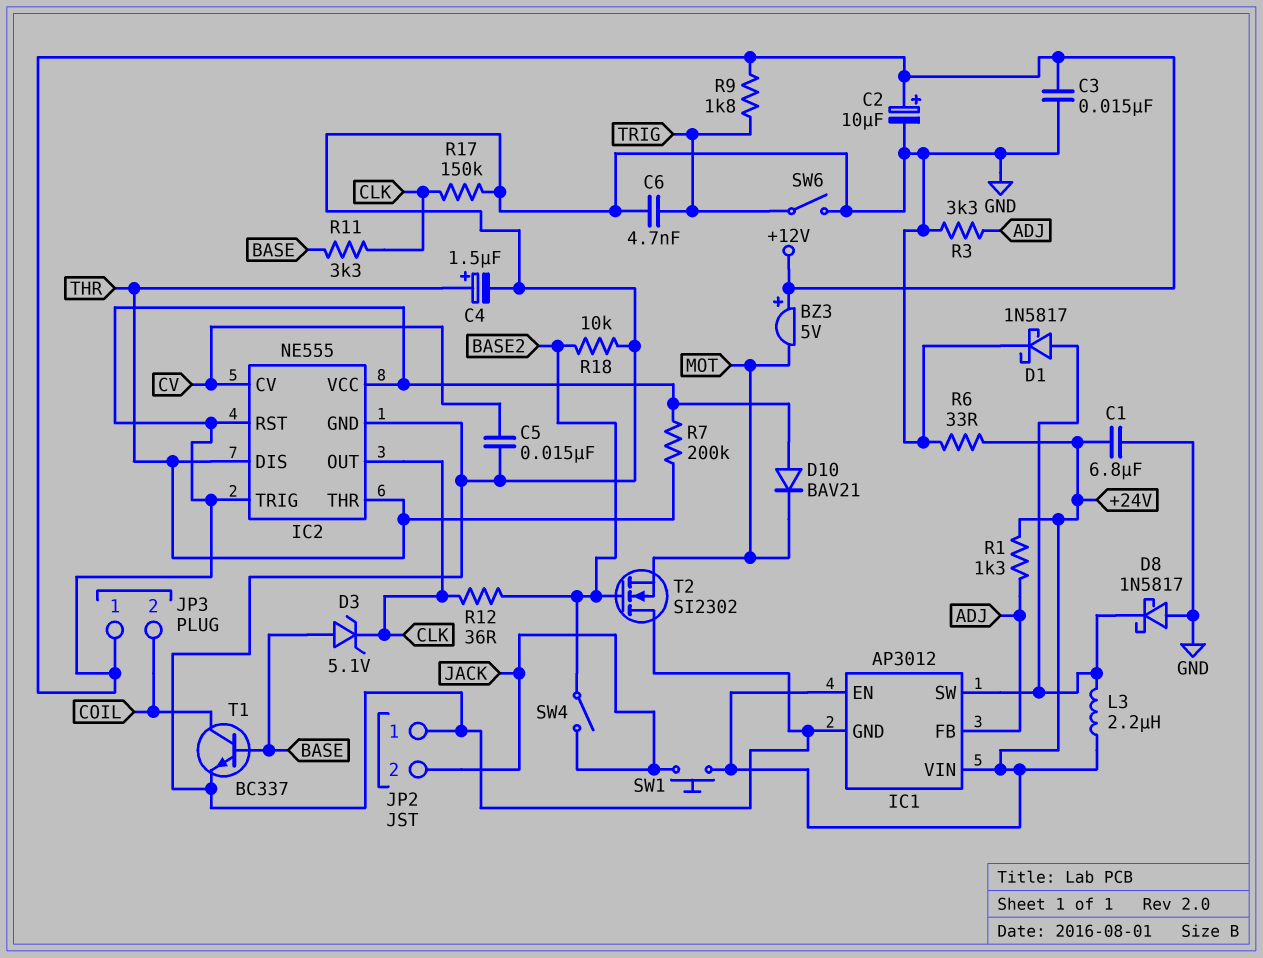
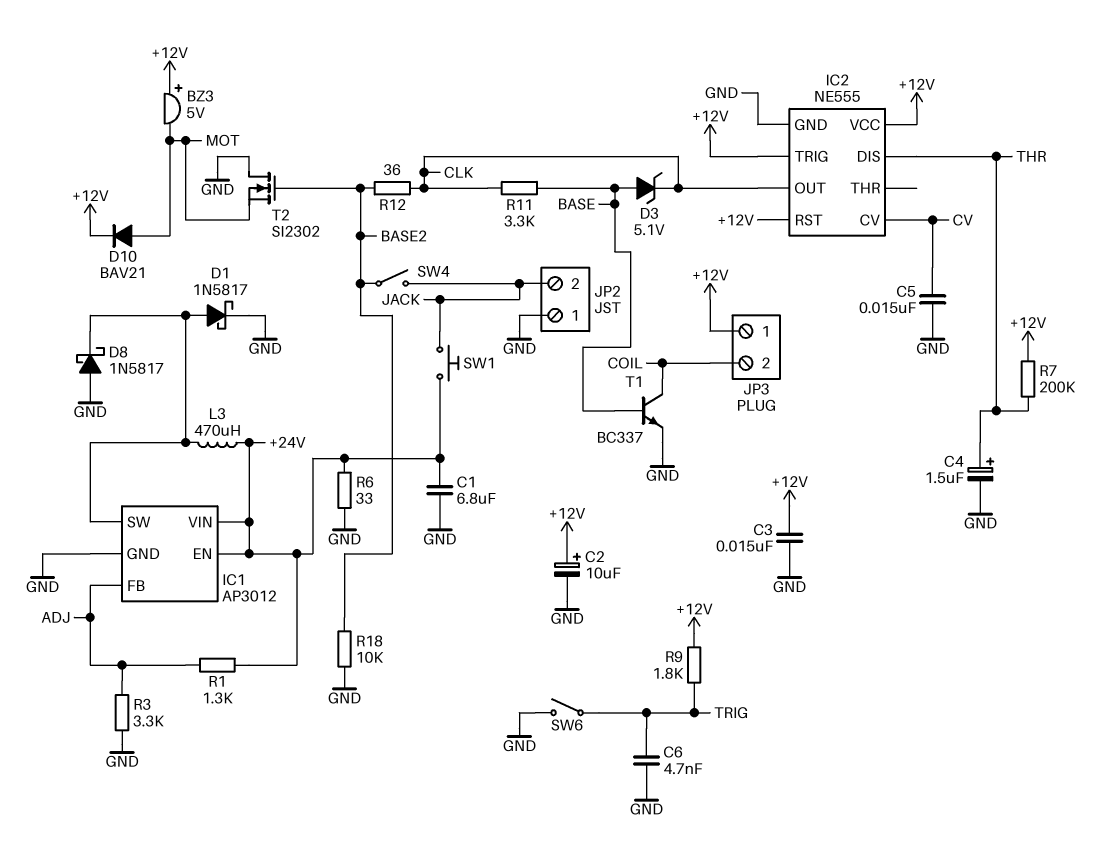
D10: diode BAV21 (A +12V, K MOT) -> diode BAV21 (A MOT, K +12V)
IC2 pin THR: THR -> none
L3: 2.2uH (+24V, IC1/SW) -> 470uH (+24V, IC1/SW)
R17: 150k (CLK, GND) -> none

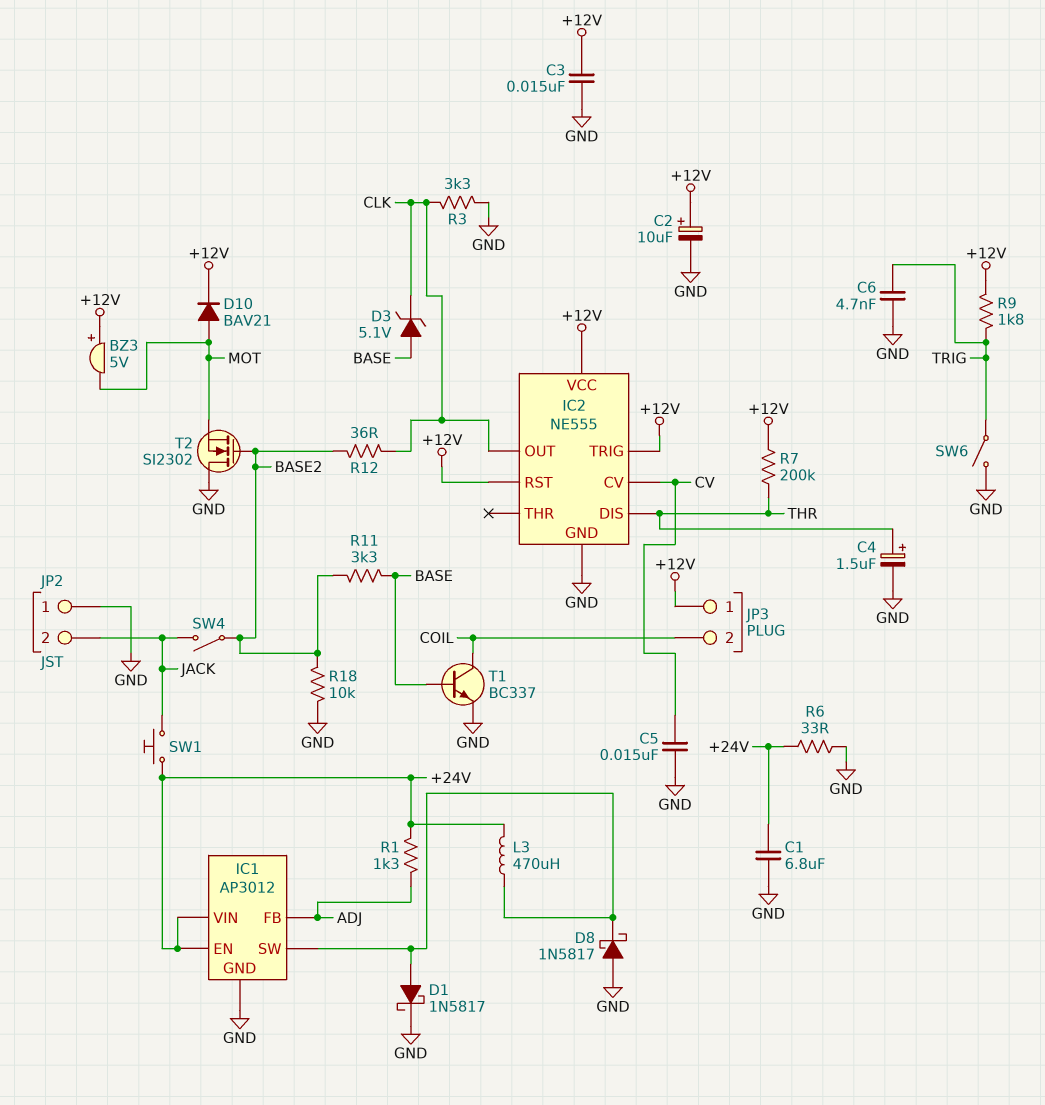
R3: 3.3k (ADJ, GND) -> 3.3k (CLK, GND)
R11: 3.3k (BASE, CLK) -> 3.3k (BASE, BASE2)

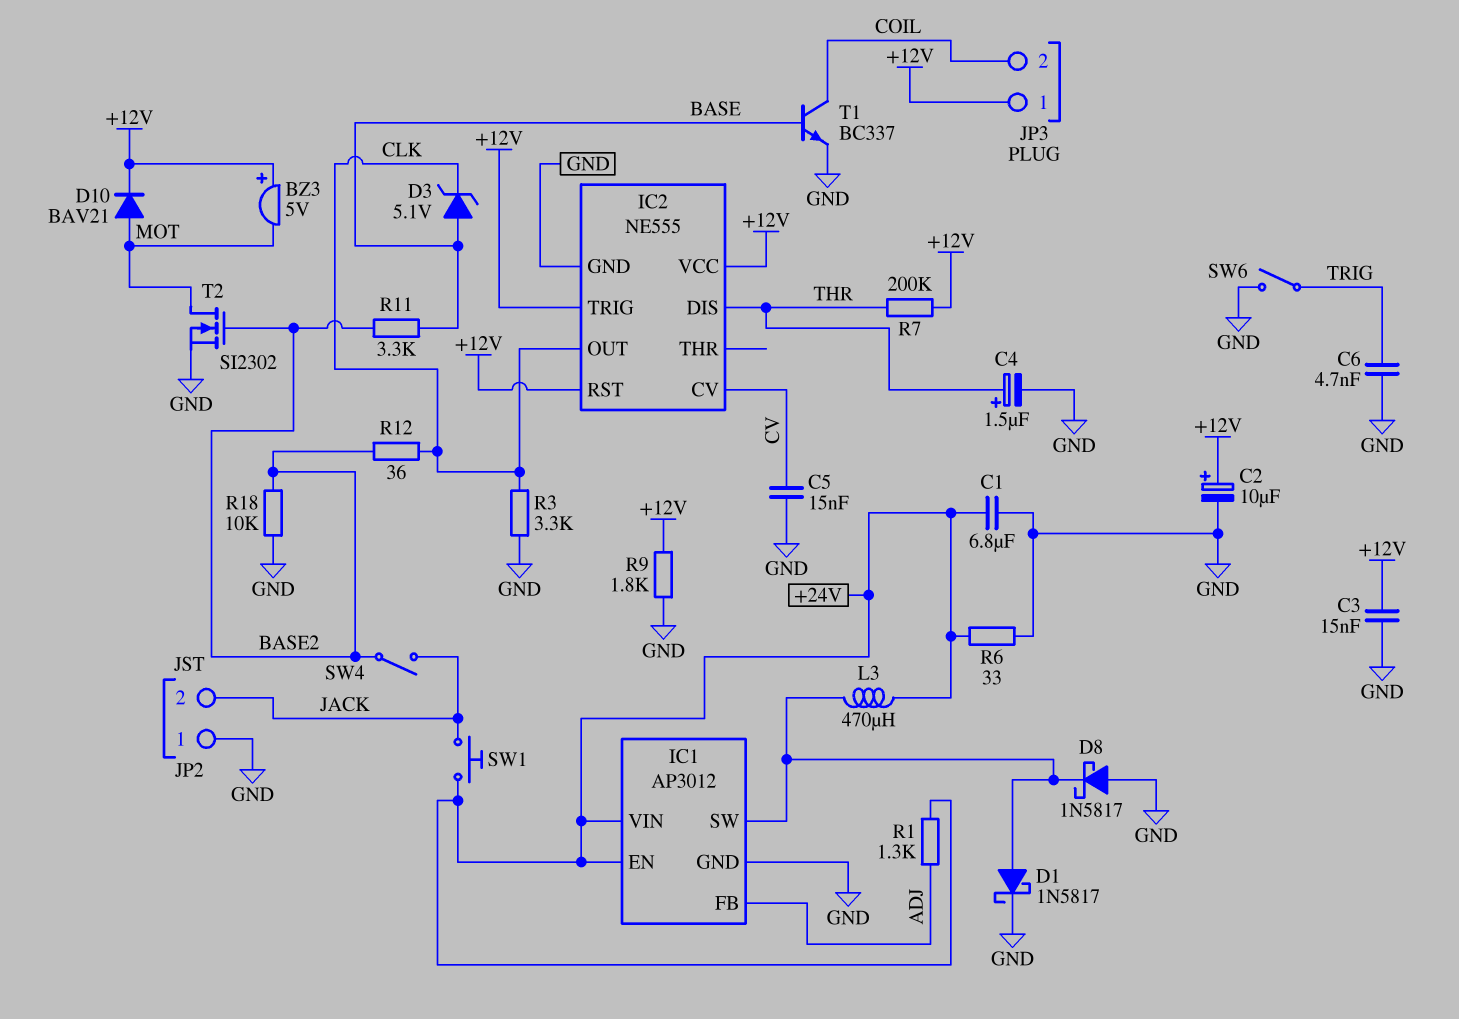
R9: 1.8k (+12V, TRIG) -> 1.8k (+12V, GND)
T2: NMOS SI2302 (G BASE2, D GND, S MOT) -> NMOS SI2302 (G BASE2, D MOT, S GND)

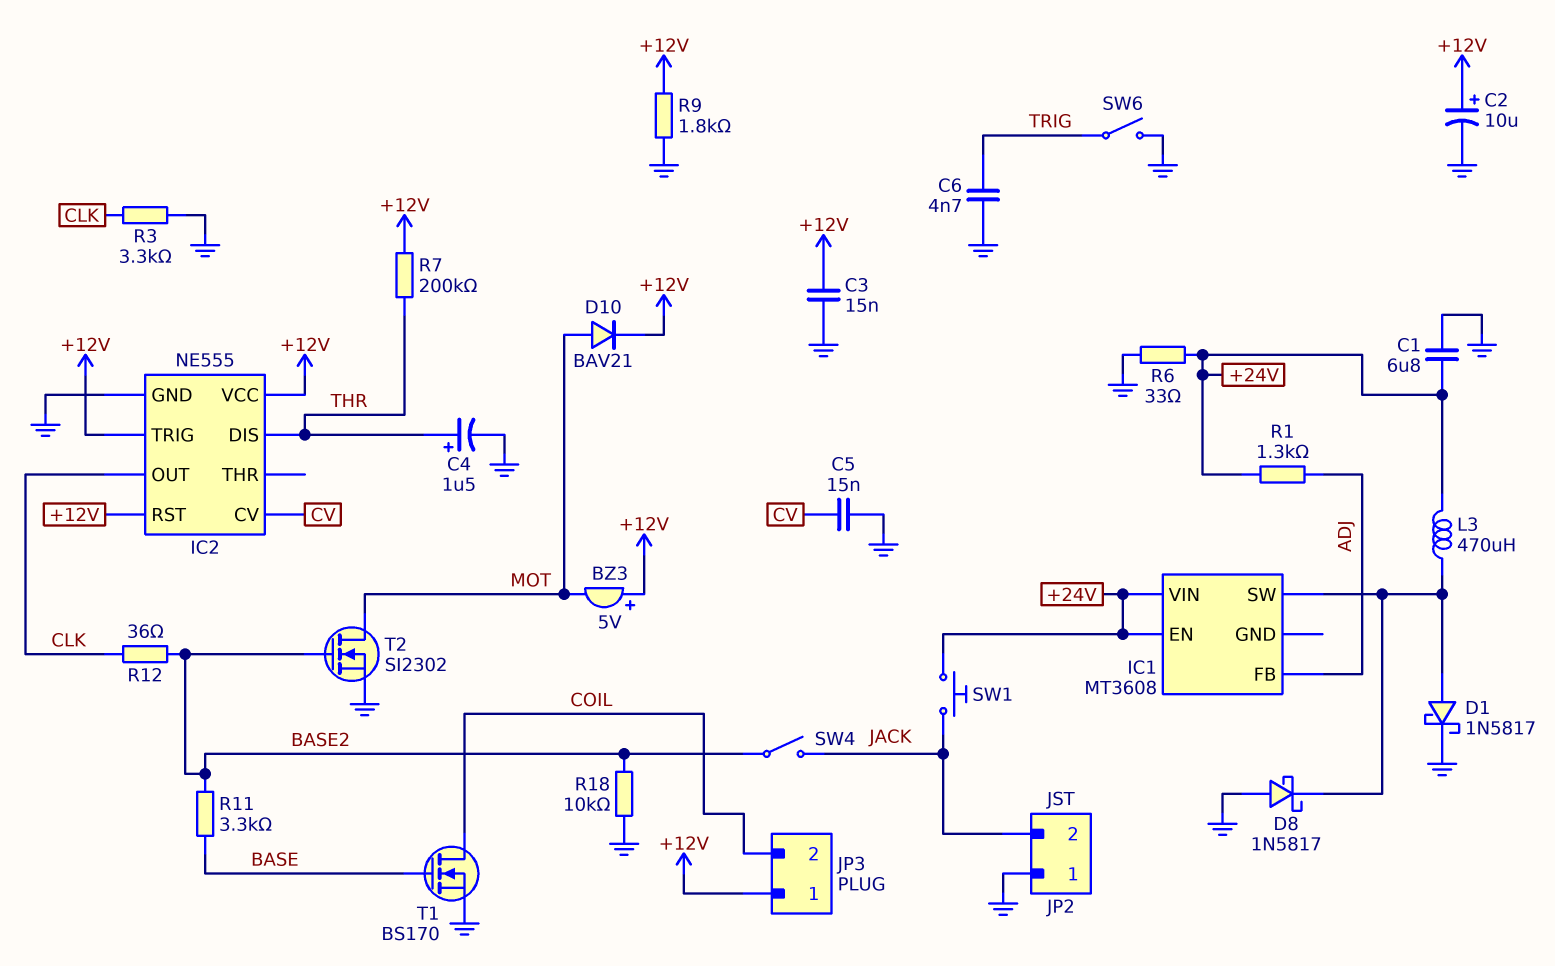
D3: zener 5.1V (A BASE, K CLK) -> none
IC1: AP3012 -> MT3608
IC1 pin GND: GND -> none
T1: NPN BC337 (B BASE, C COIL, E GND) -> NMOS BS170 (G BASE, D COIL, S GND)

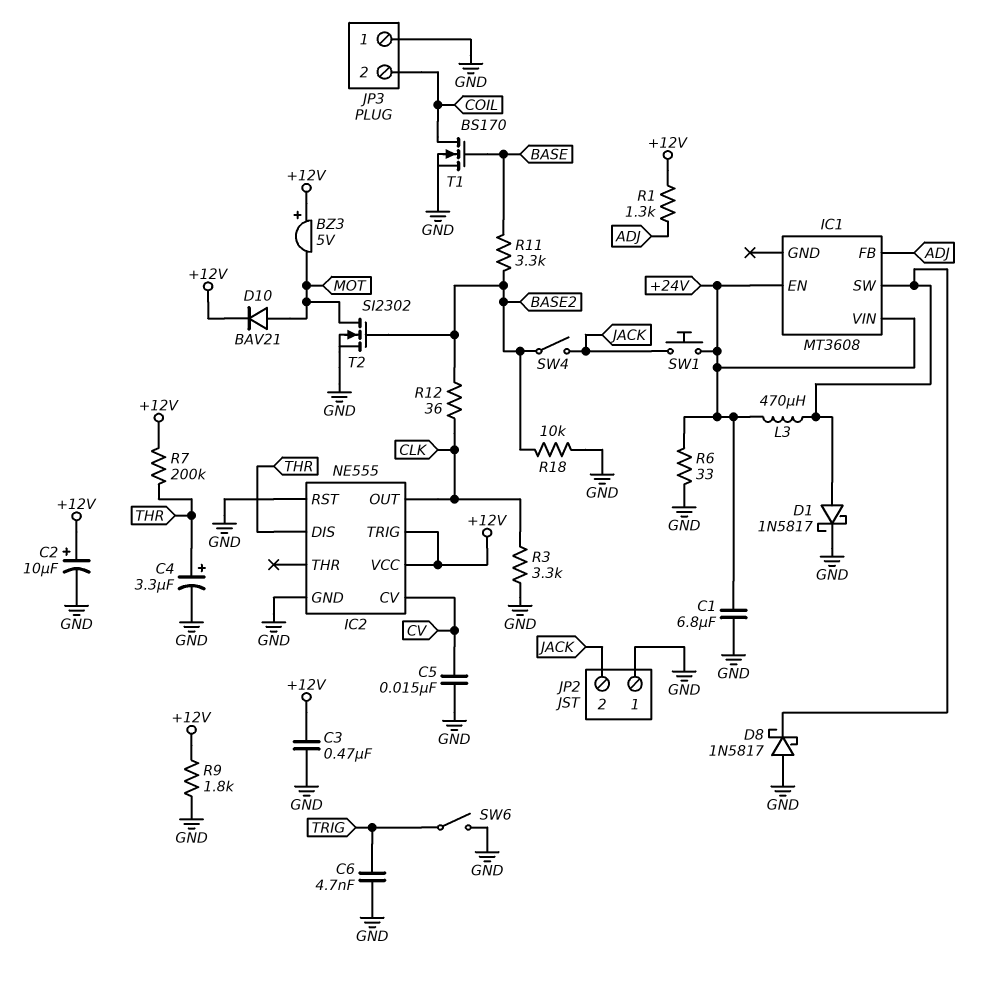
C3: 15nF (+12V, GND) -> 470nF (+12V, GND)
C4: 1.5uF (plus THR, minus GND) -> 3.3uF (plus THR, minus GND)
IC2 pin RST: +12V -> GND
JP3 pin 1: +12V -> GND
R1: 1.3k (+24V, ADJ) -> 1.3k (+12V, ADJ)

